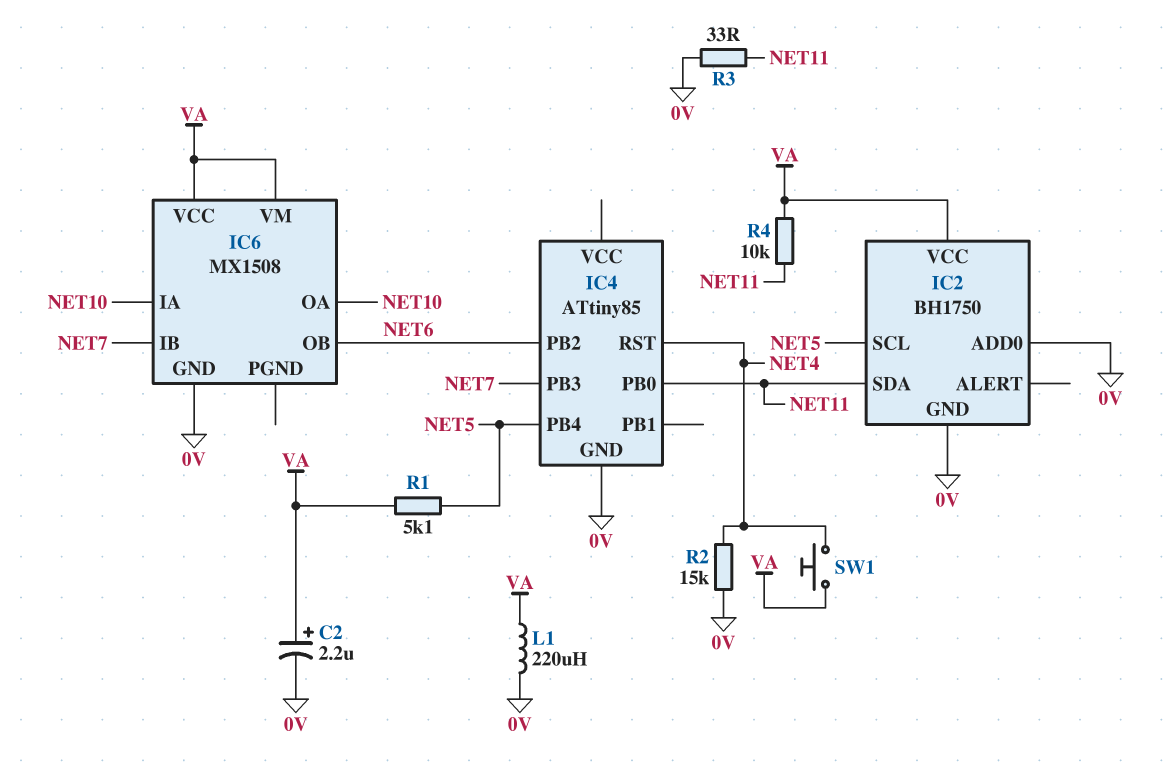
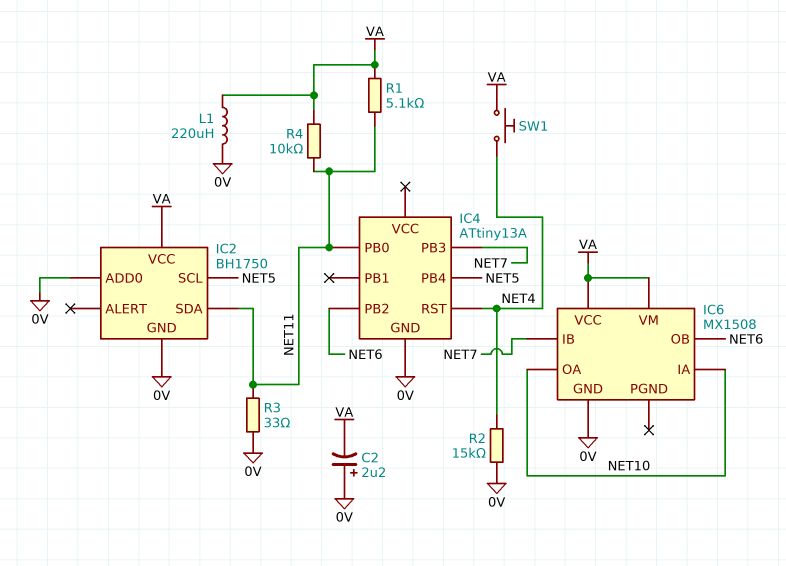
C2: 2.2uF (plus VA, minus 0V) -> 2.2uF (plus 0V, minus VA)
IC4: ATtiny85 -> ATtiny13A
R1: 5.1k (NET5, VA) -> 5.1k (NET11, VA)

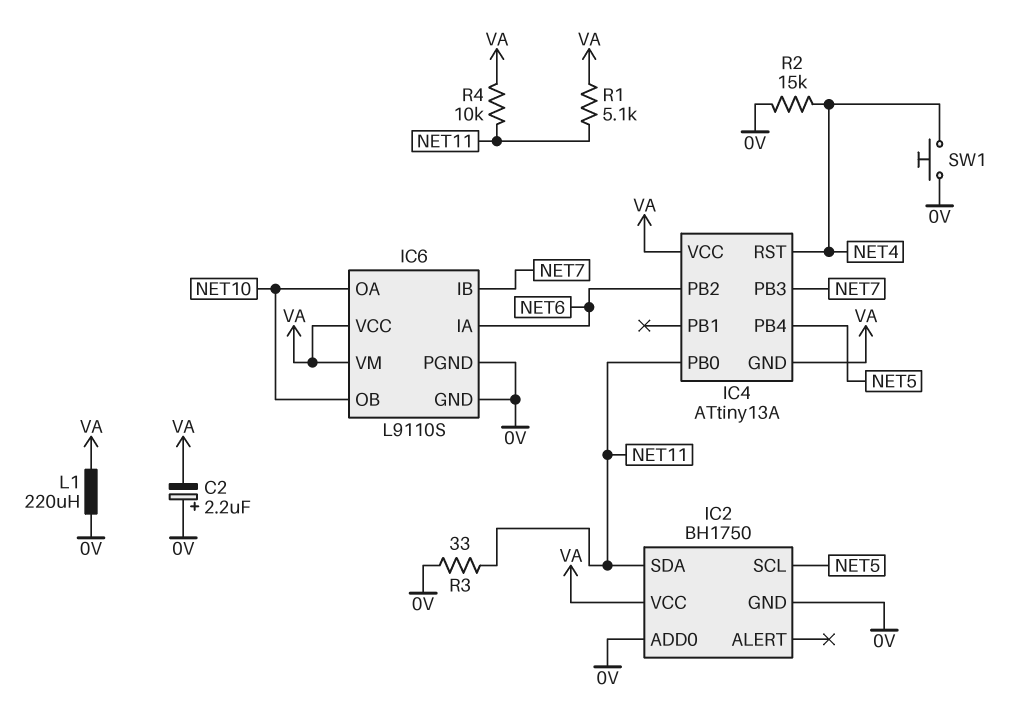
IC4 pin GND: 0V -> VA
IC4 pin VCC: none -> VA
IC6: MX1508 -> L9110S
IC6 pin IA: NET10 -> NET6
IC6 pin OB: NET6 -> NET10
IC6 pin PGND: none -> 0V
SW1: button (NET4, VA) -> button (0V, NET4)

